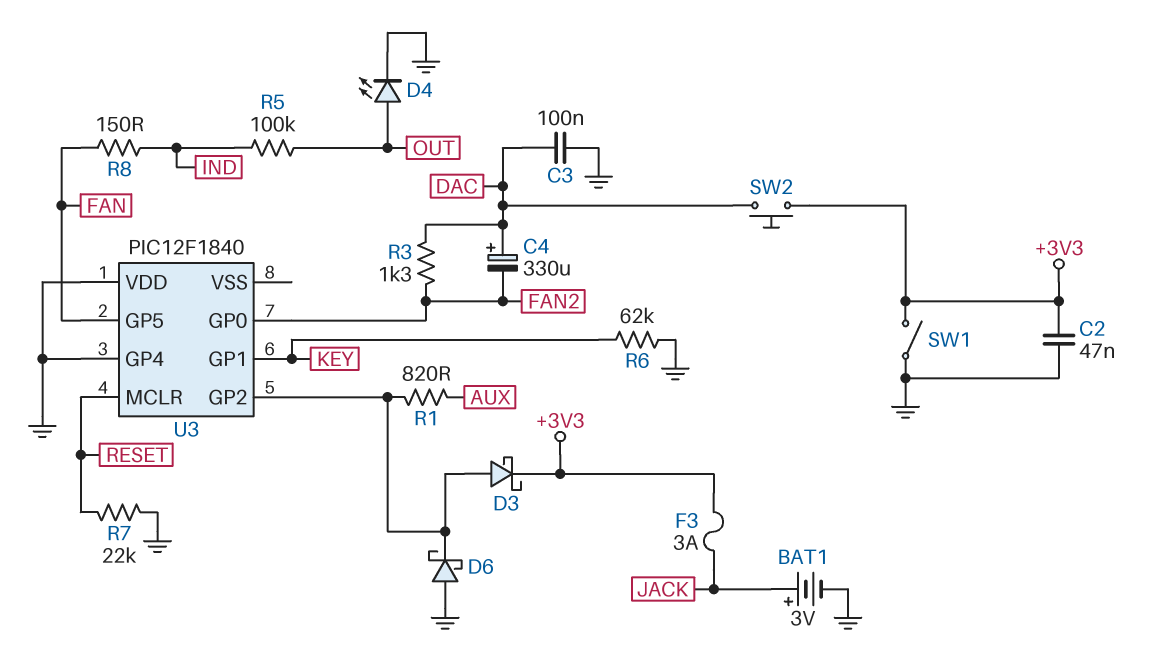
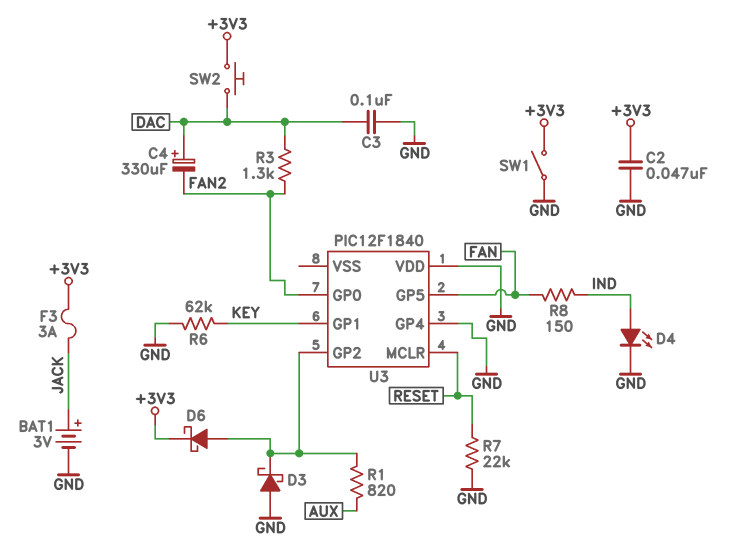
D3: schottky (A U3/GP2, K +3V3) -> schottky (A GND, K U3/GP2)
D4: LED (A OUT, K GND) -> LED (A IND, K GND)
D6: schottky (A GND, K U3/GP2) -> schottky (A U3/GP2, K +3V3)
R5: 100k (IND, OUT) -> none

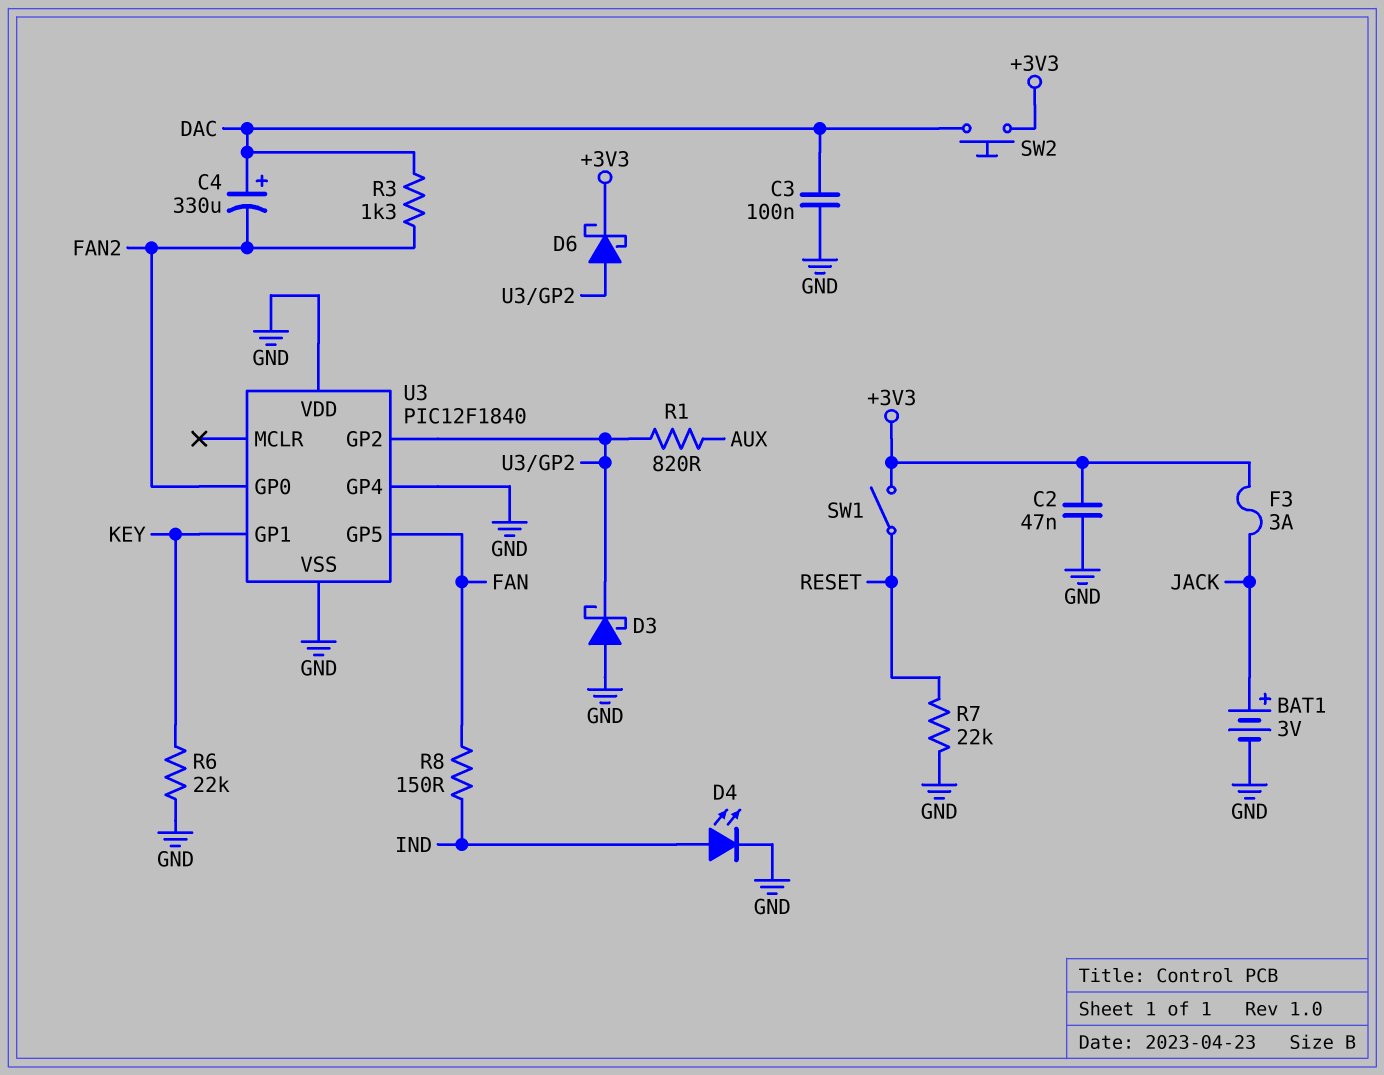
R6: 62k (GND, KEY) -> 22k (GND, KEY)
SW1: switch (+3V3, GND) -> switch (+3V3, RESET)
U3 pin MCLR: RESET -> none
U3 pin VSS: none -> GND

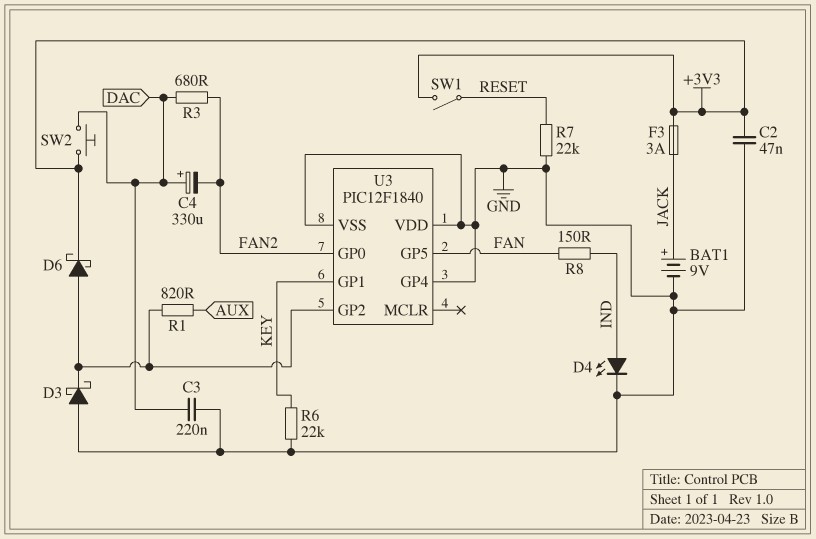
BAT1: 3V (plus JACK, minus GND) -> 9V (plus JACK, minus GND)
C3: 100nF (DAC, GND) -> 220nF (DAC, GND)
R3: 1.3k (DAC, FAN2) -> 680 (DAC, FAN2)

